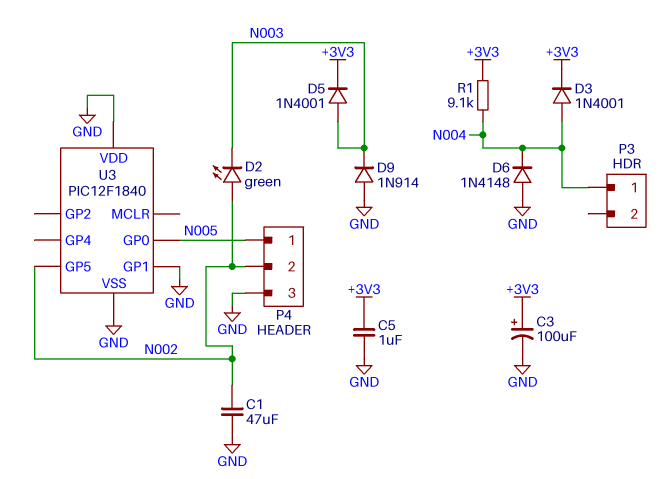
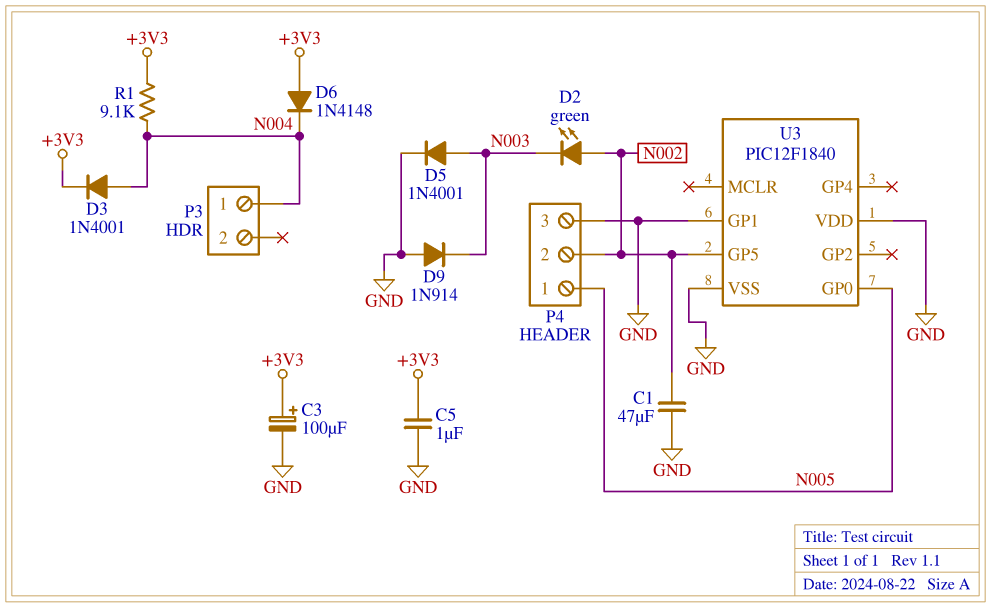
D5: diode 1N4001 (A N003, K +3V3) -> diode 1N4001 (A N003, K GND)
D6: diode 1N4148 (A GND, K N004) -> diode 1N4148 (A +3V3, K N004)

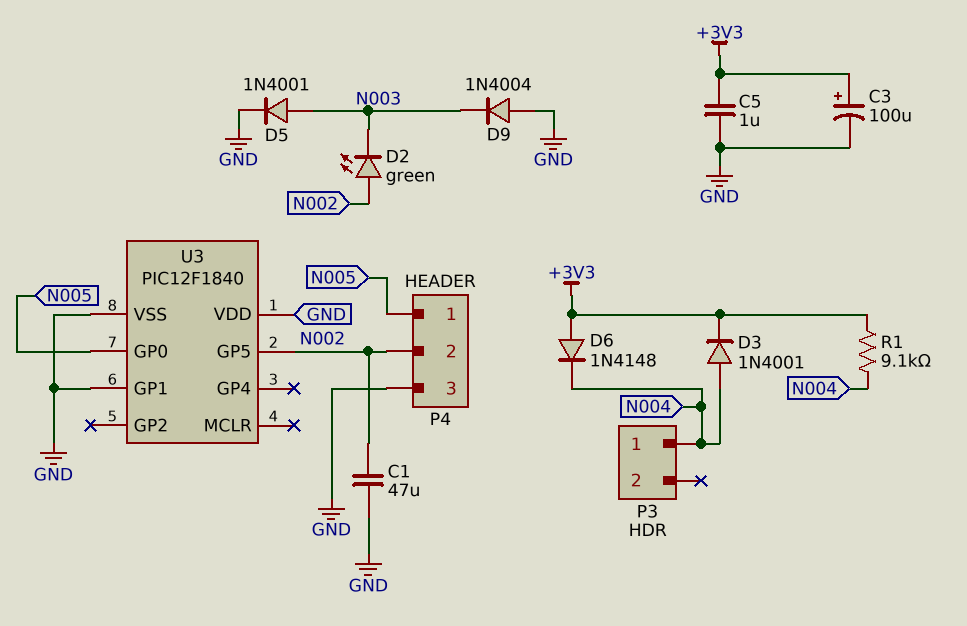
D9: diode 1N914 (A GND, K N003) -> diode 1N4004 (A GND, K N003)

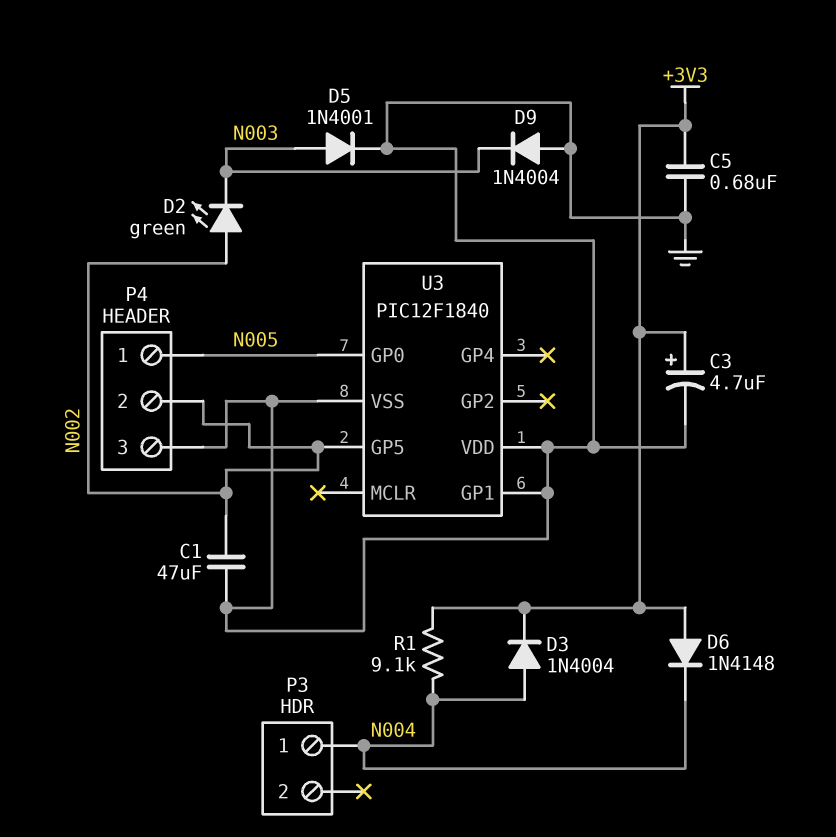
C3: 100uF (plus +3V3, minus GND) -> 4.7uF (plus +3V3, minus GND)
C5: 1uF (+3V3, GND) -> 680nF (+3V3, GND)
D3: diode 1N4001 (A N004, K +3V3) -> diode 1N4004 (A N004, K +3V3)

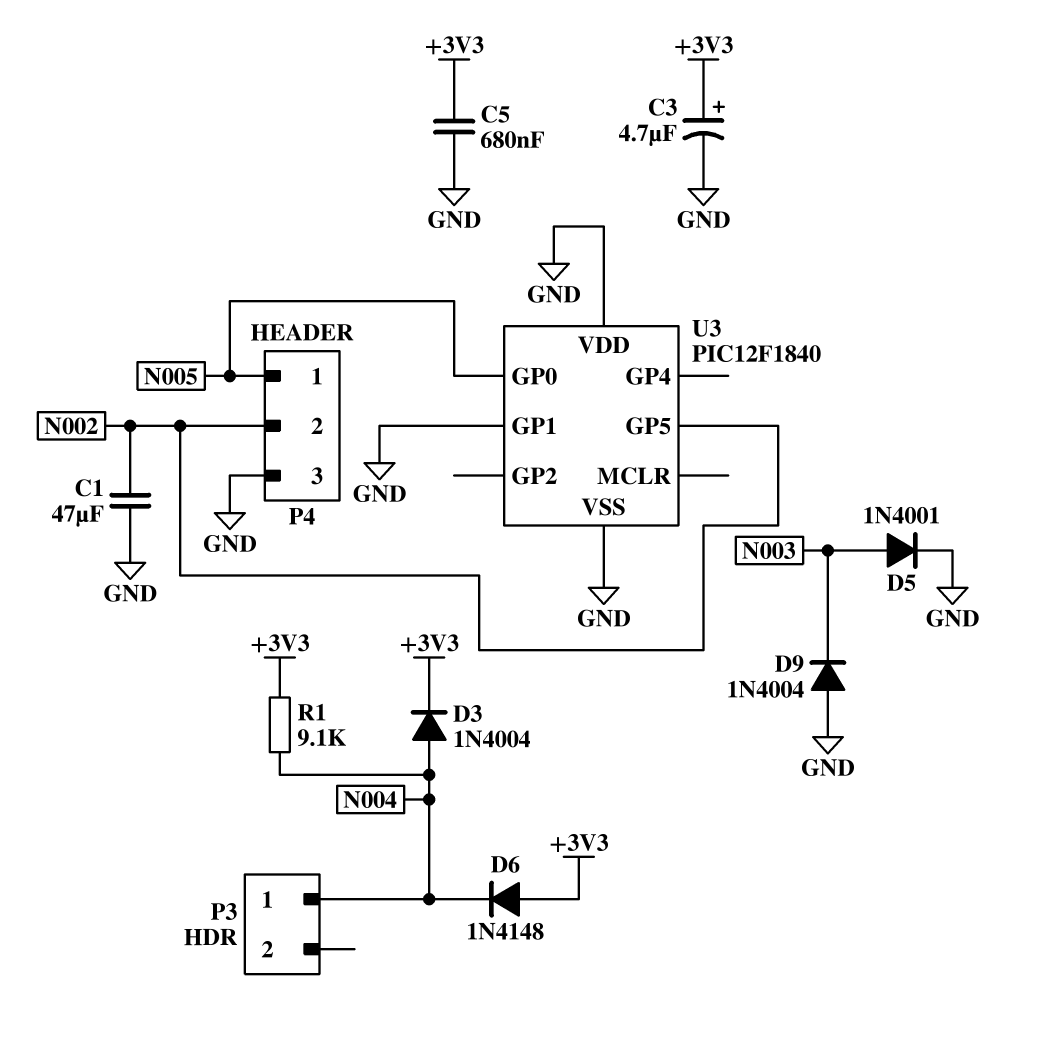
D2: LED green (A N002, K N003) -> none

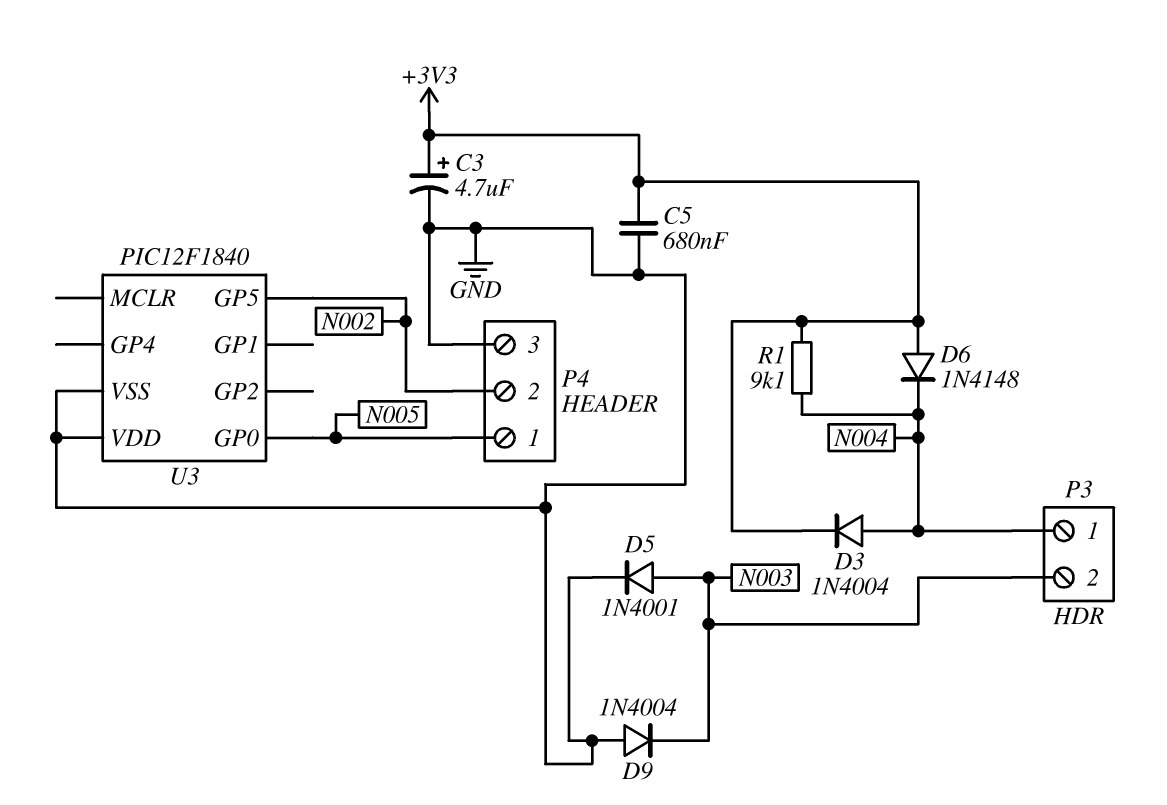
C1: 47uF (GND, N002) -> none
P3 pin 2: none -> N003
U3 pin GP1: GND -> none

